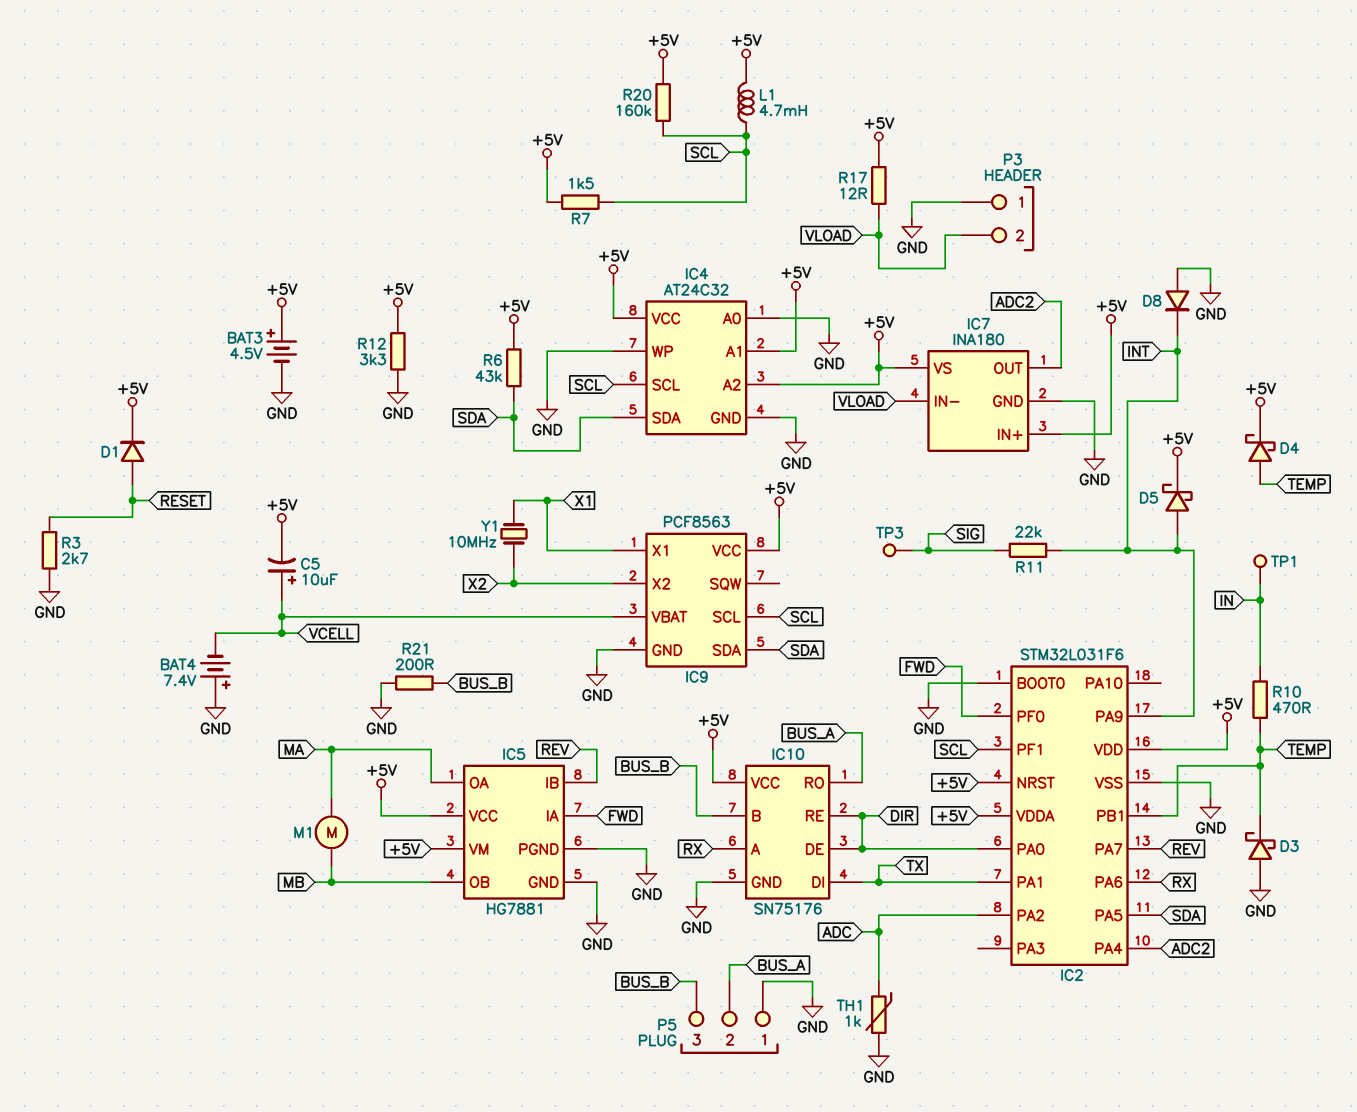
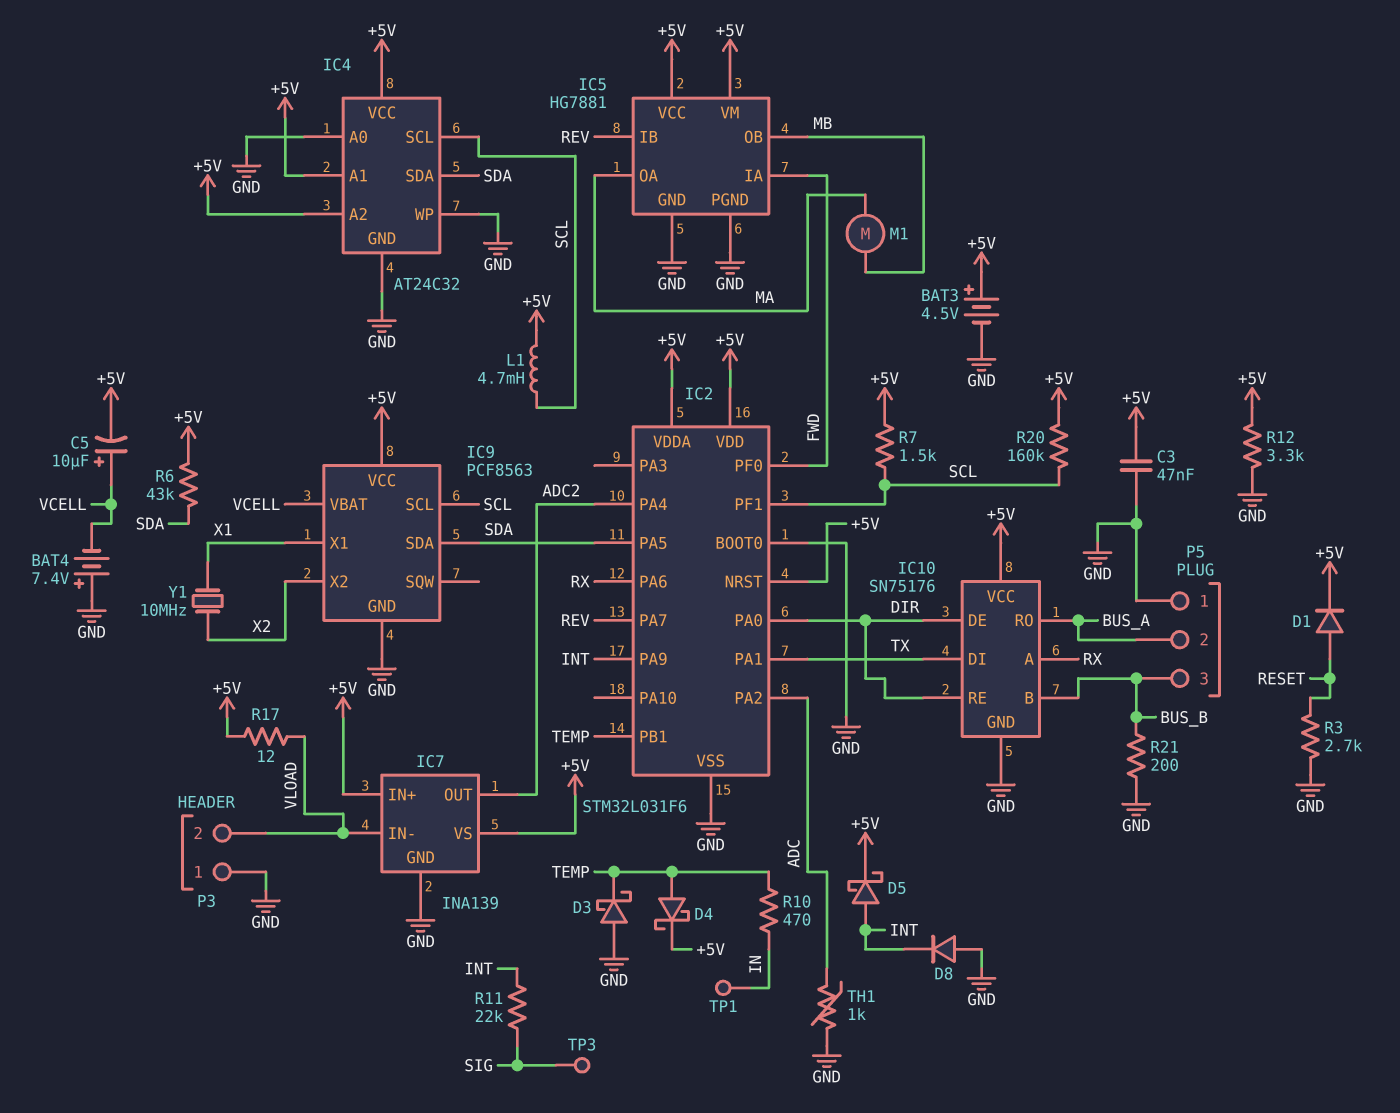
C3: none -> 47nF (+5V, GND)
IC7: INA180 -> INA139

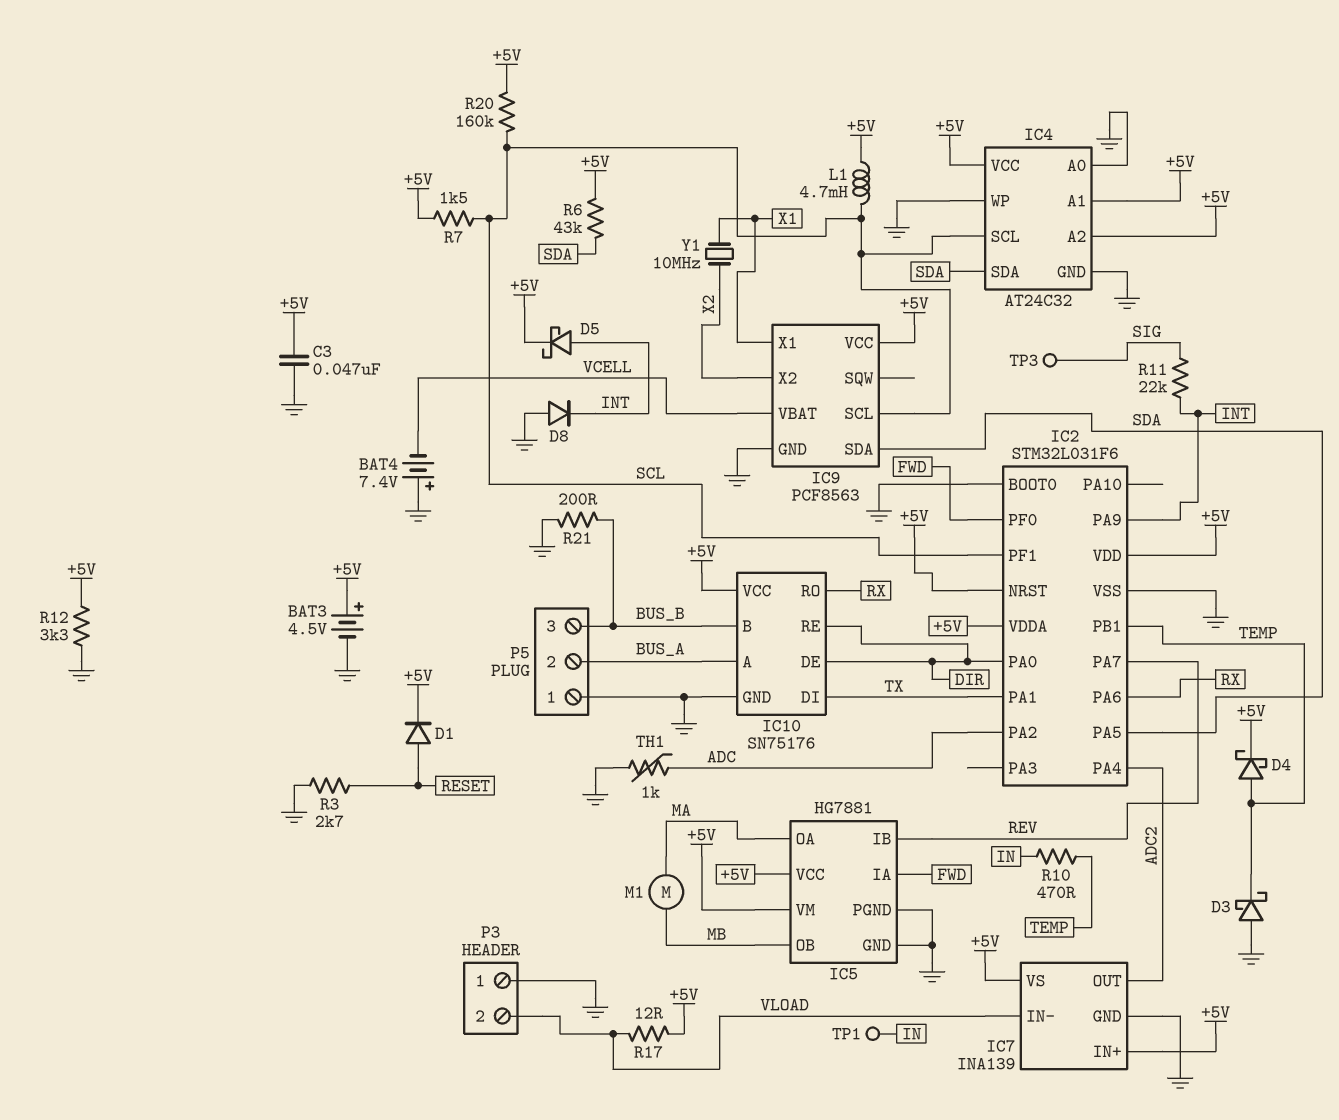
C5: 10uF (plus VCELL, minus +5V) -> none
IC10 pin A: RX -> BUS_A
IC10 pin RO: BUS_A -> RX

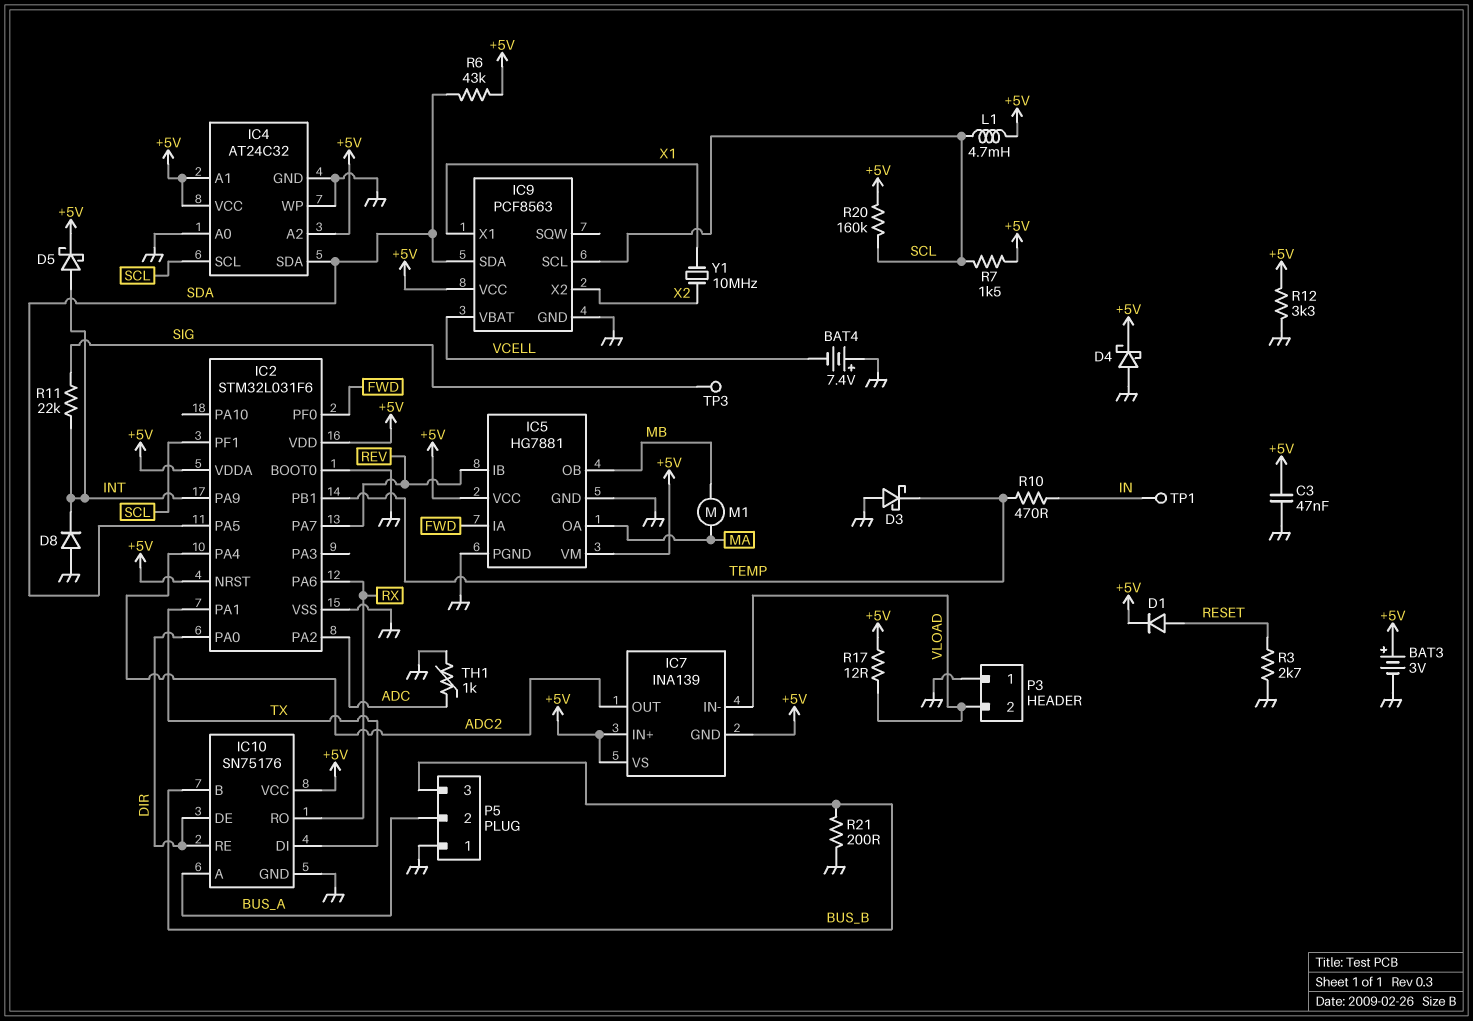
BAT3: 4.5V (plus +5V, minus GND) -> 3V (plus +5V, minus GND)
D4: schottky (A TEMP, K +5V) -> schottky (A GND, K +5V)
IC7 pin GND: GND -> +5V

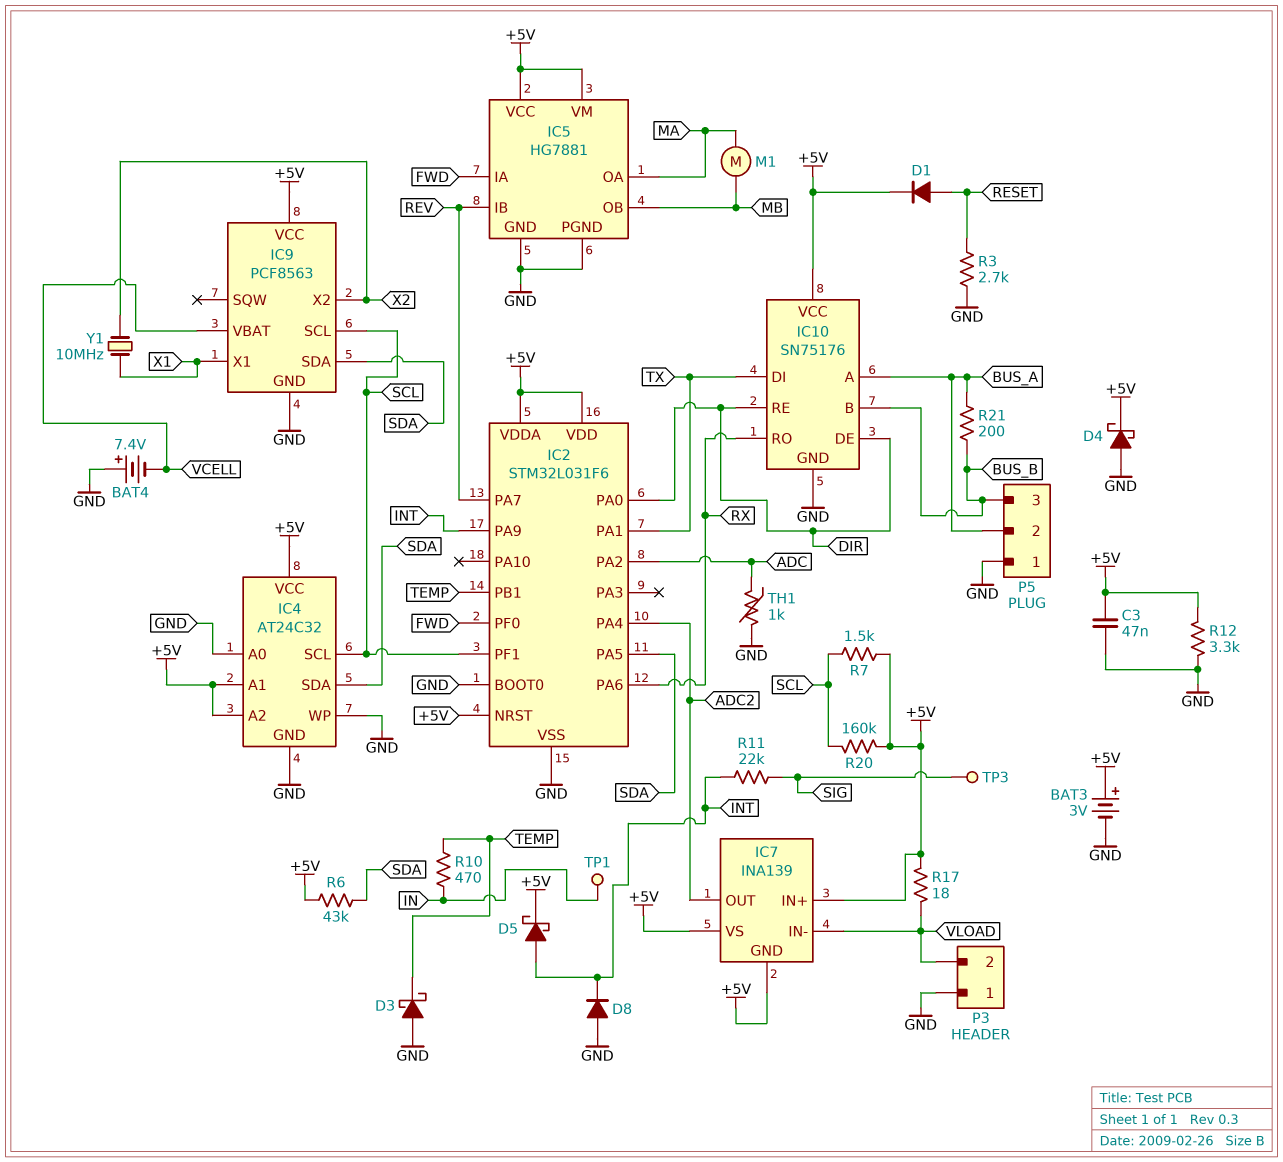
L1: 4.7mH (+5V, SCL) -> none
R17: 12 (+5V, VLOAD) -> 18 (+5V, VLOAD)
R21: 200 (BUS_B, GND) -> 200 (BUS_A, BUS_B)

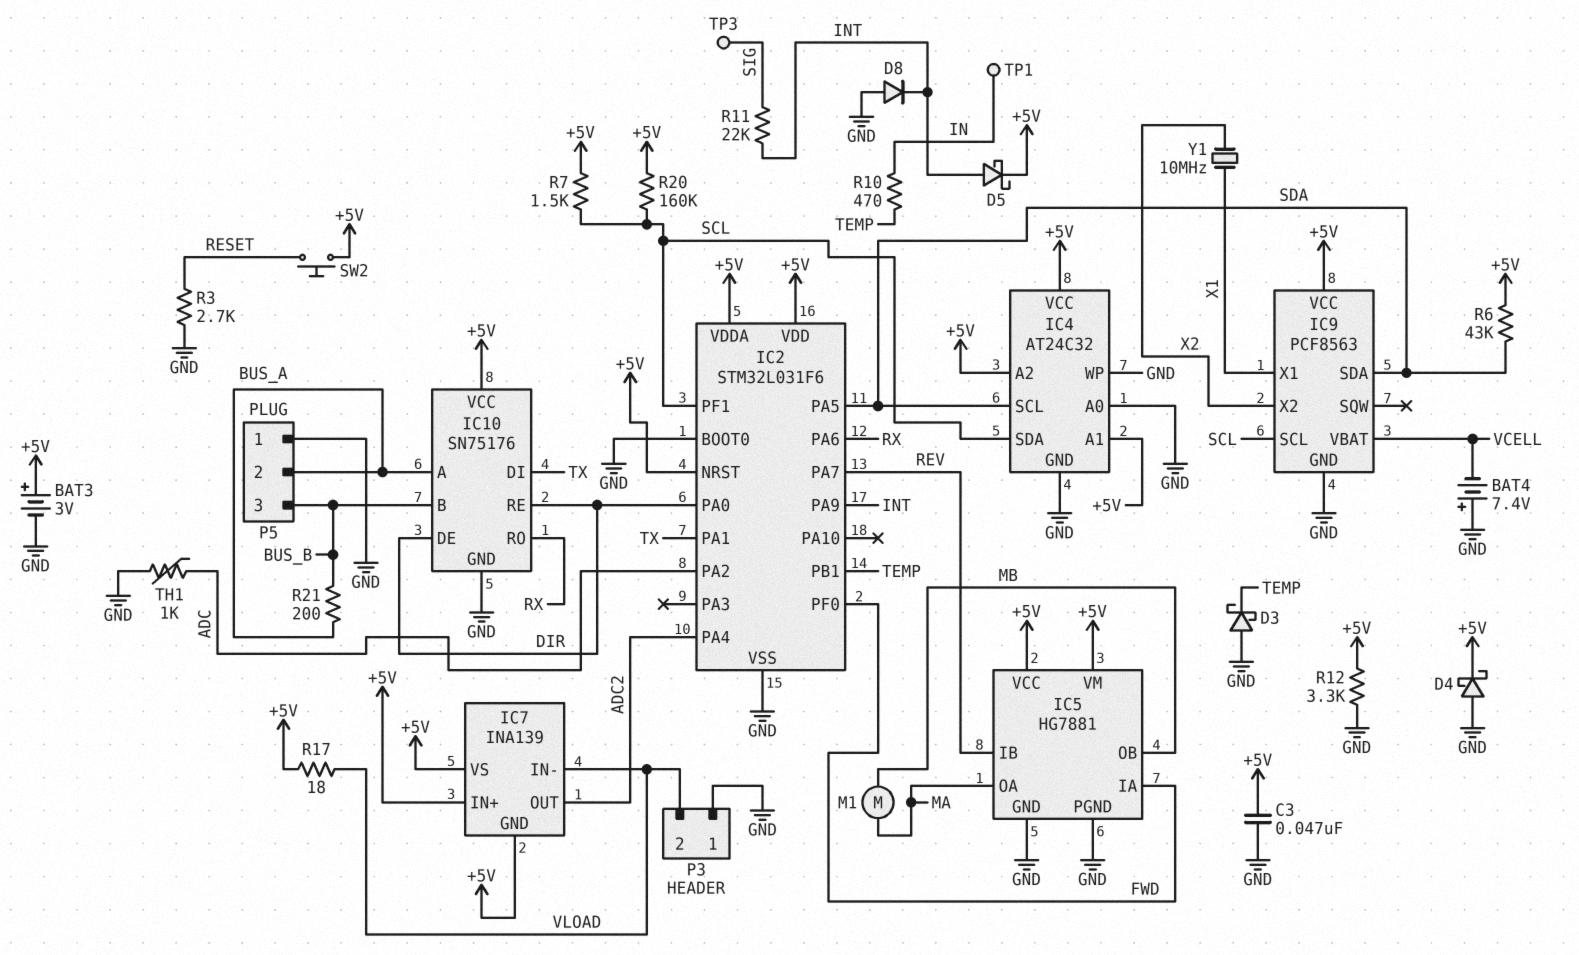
D1: diode (A RESET, K +5V) -> none
IC4 pin SCL: SCL -> SDA
IC4 pin SDA: SDA -> SCL
SW2: none -> button (+5V, RESET)

